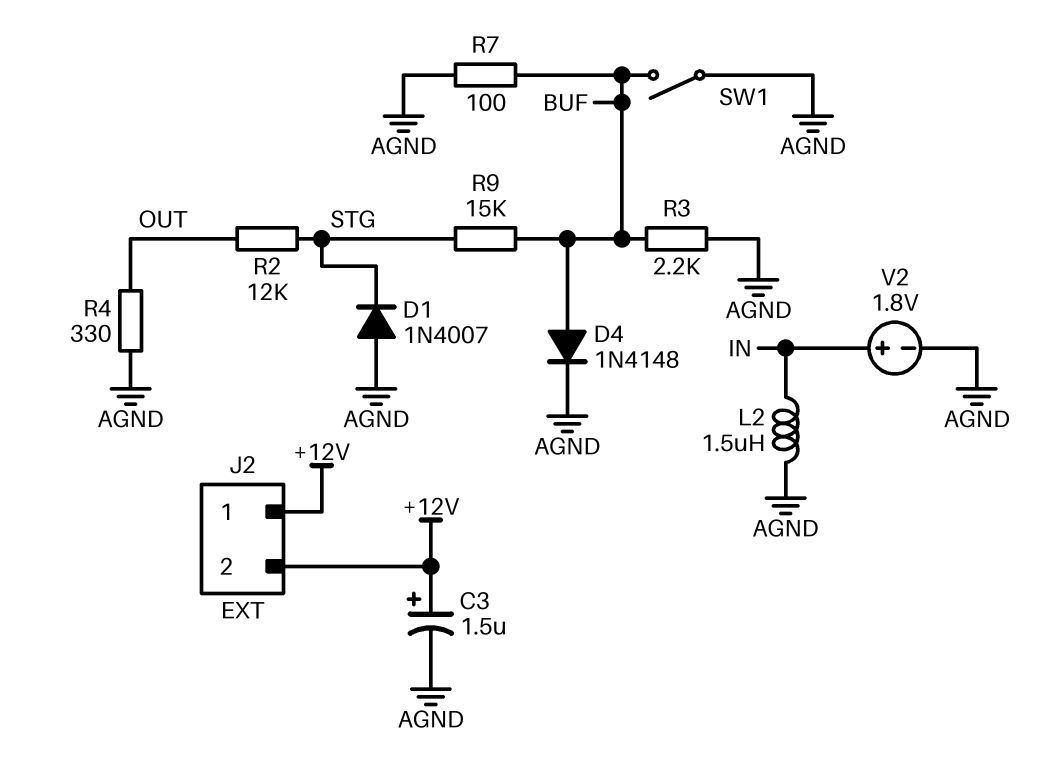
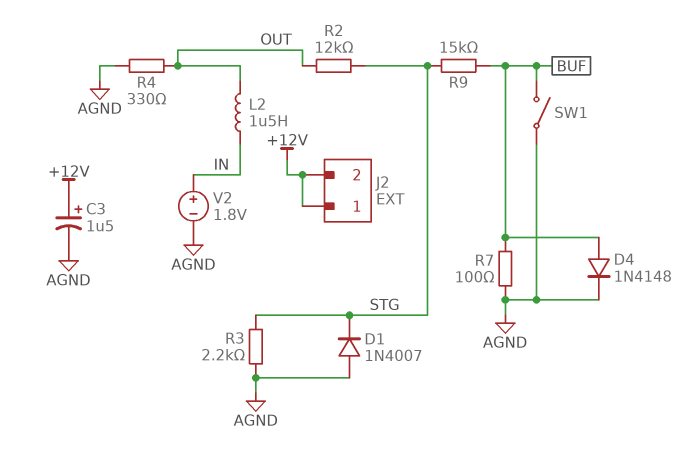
L2: 1.5uH (AGND, IN) -> 1.5uH (IN, OUT)
R3: 2.2k (AGND, BUF) -> 2.2k (AGND, STG)

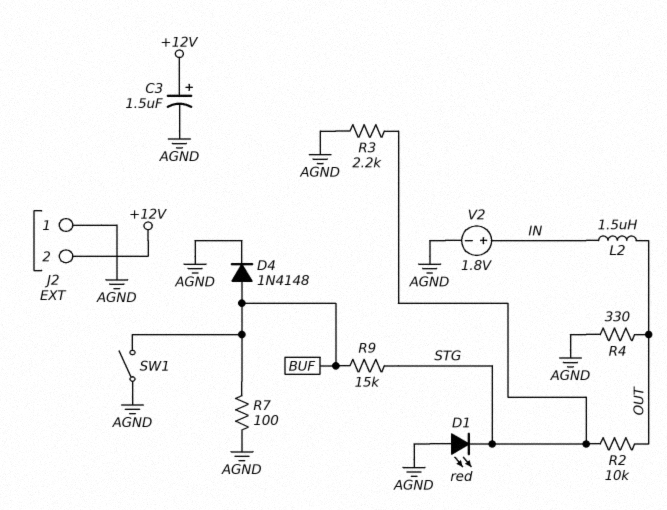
D1: diode 1N4007 (A AGND, K STG) -> LED red (A AGND, K STG)
J2 pin 1: +12V -> AGND
R2: 12k (OUT, STG) -> 10k (OUT, STG)

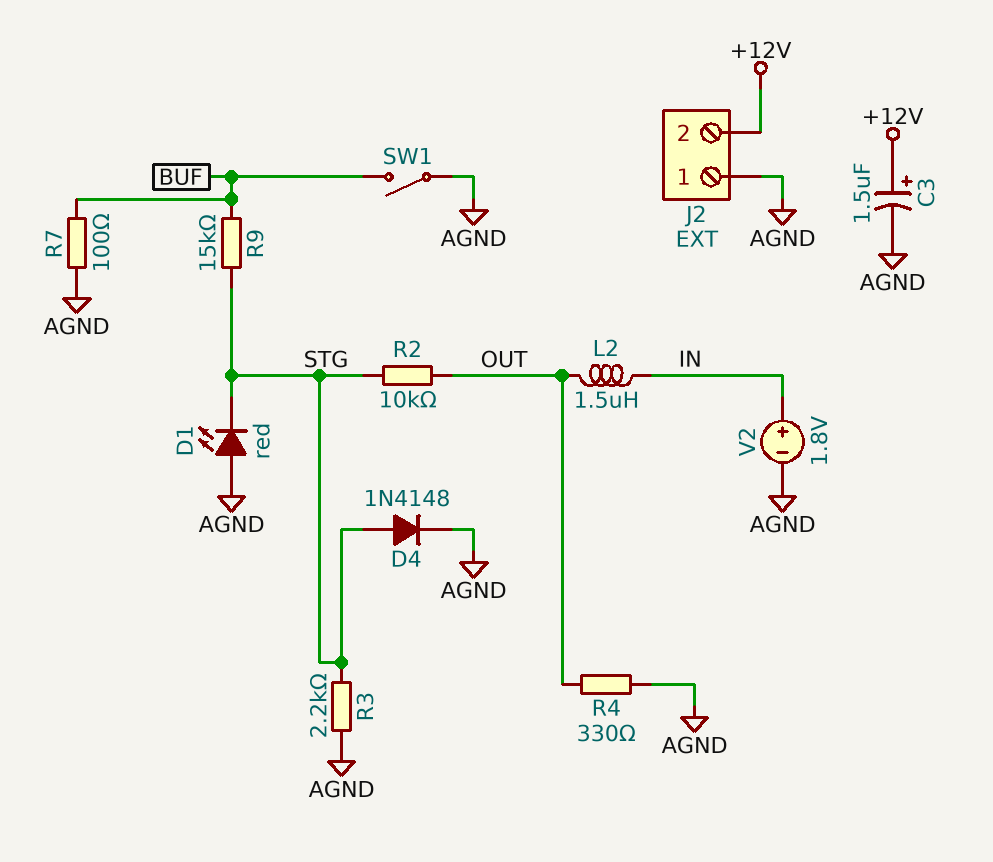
D4: diode 1N4148 (A BUF, K AGND) -> diode 1N4148 (A STG, K AGND)

